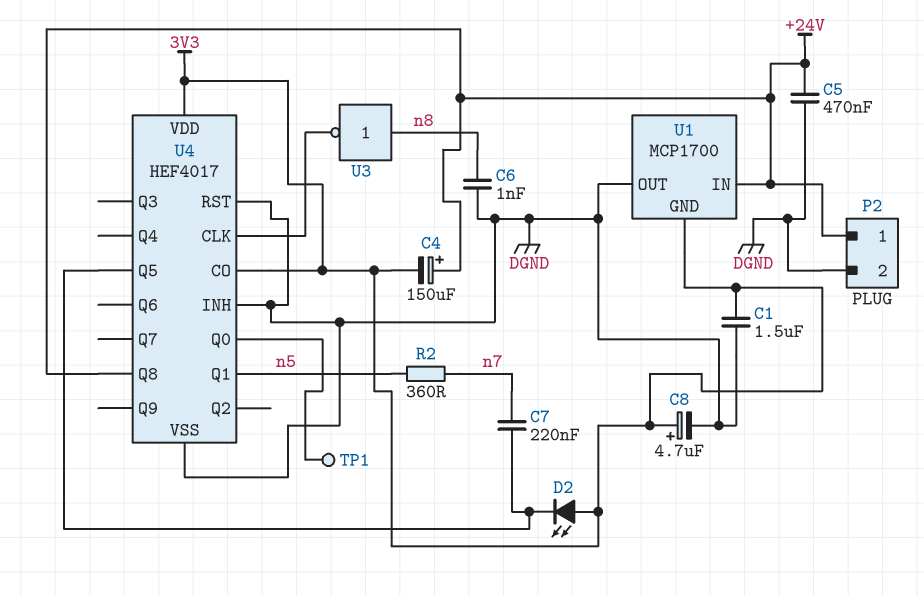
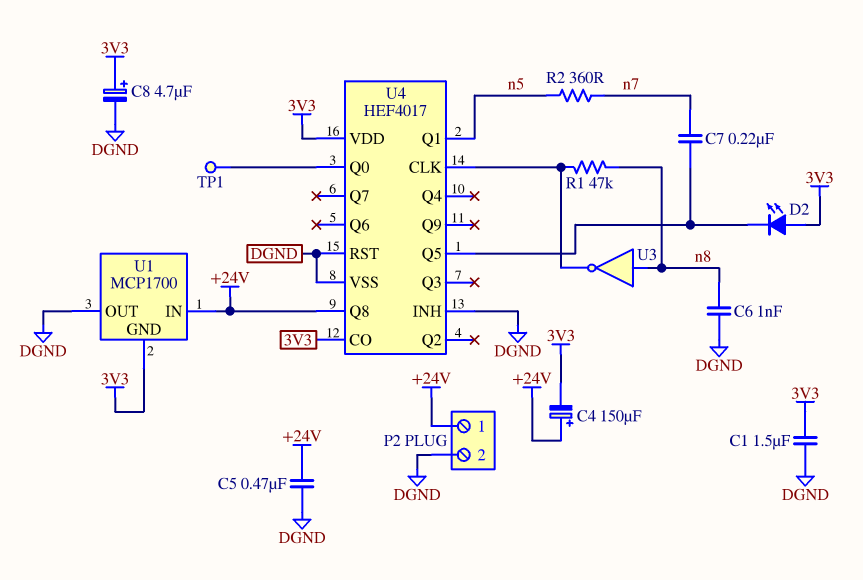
R1: none -> 47k (U4/CLK, n8)

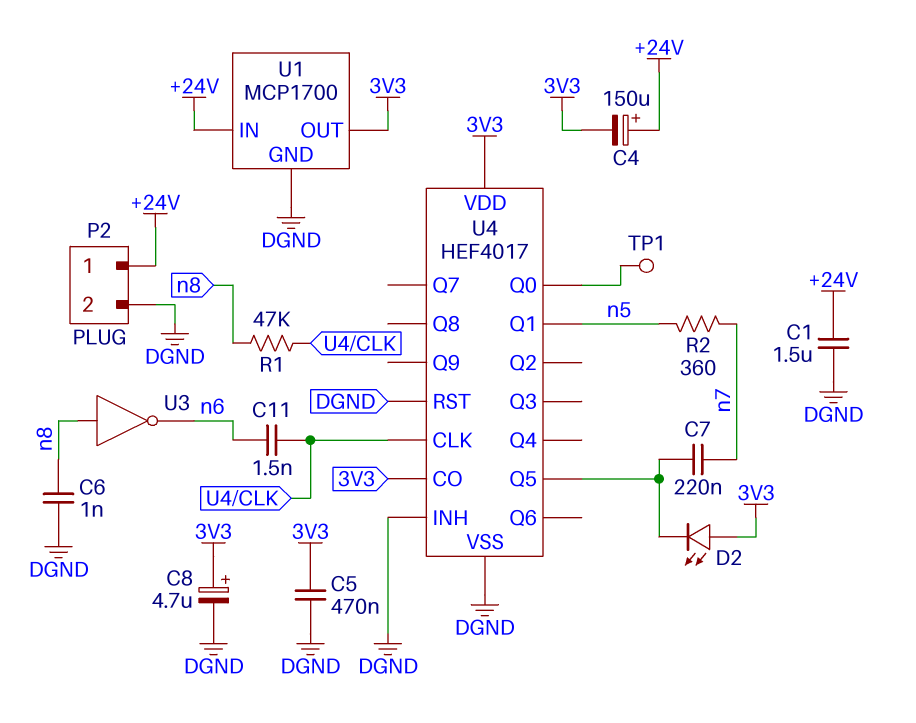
C1: 1.5uF (3V3, DGND) -> 1.5uF (+24V, DGND)
C5: 470nF (+24V, DGND) -> 470nF (3V3, DGND)
C11: none -> 1.5nF (U4/CLK, n6)
U1 pin GND: 3V3 -> DGND
U1 pin OUT: DGND -> 3V3
U3: NOT (in n8, out U4/CLK) -> NOT (in n8, out n6)
U4 pin Q8: +24V -> none

